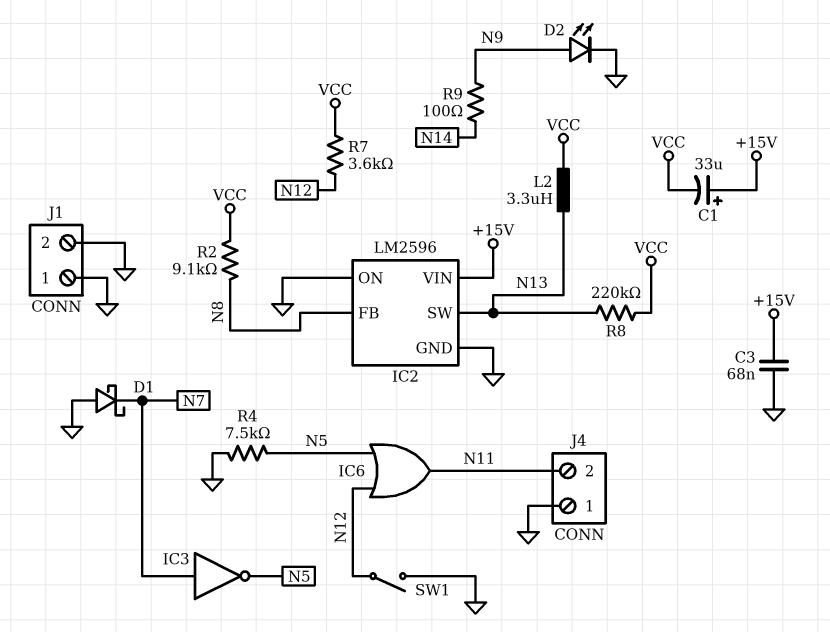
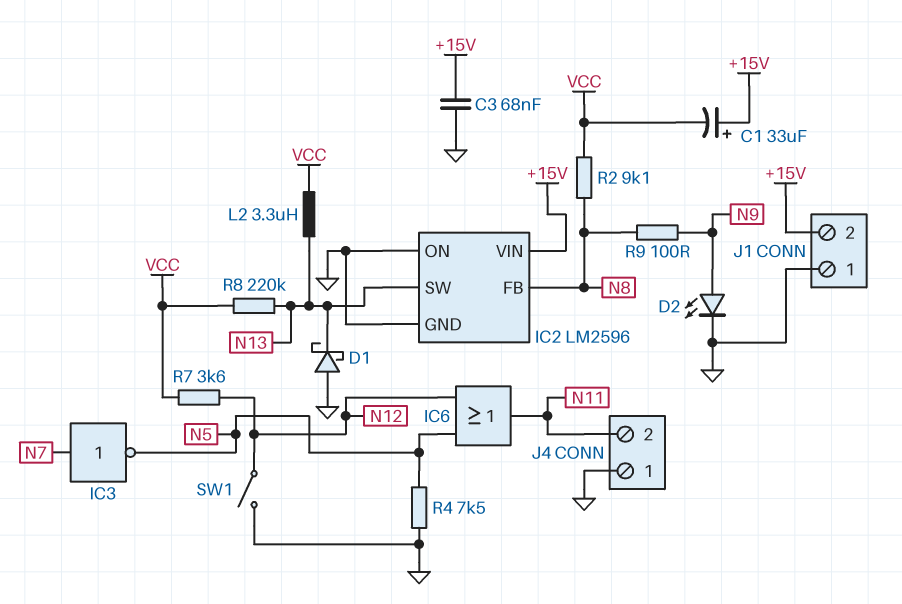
D1: schottky (A GND, K N7) -> schottky (A GND, K N13)
J1 pin 2: GND -> +15V
R9: 100 (N9, N14) -> 100 (N8, N9)

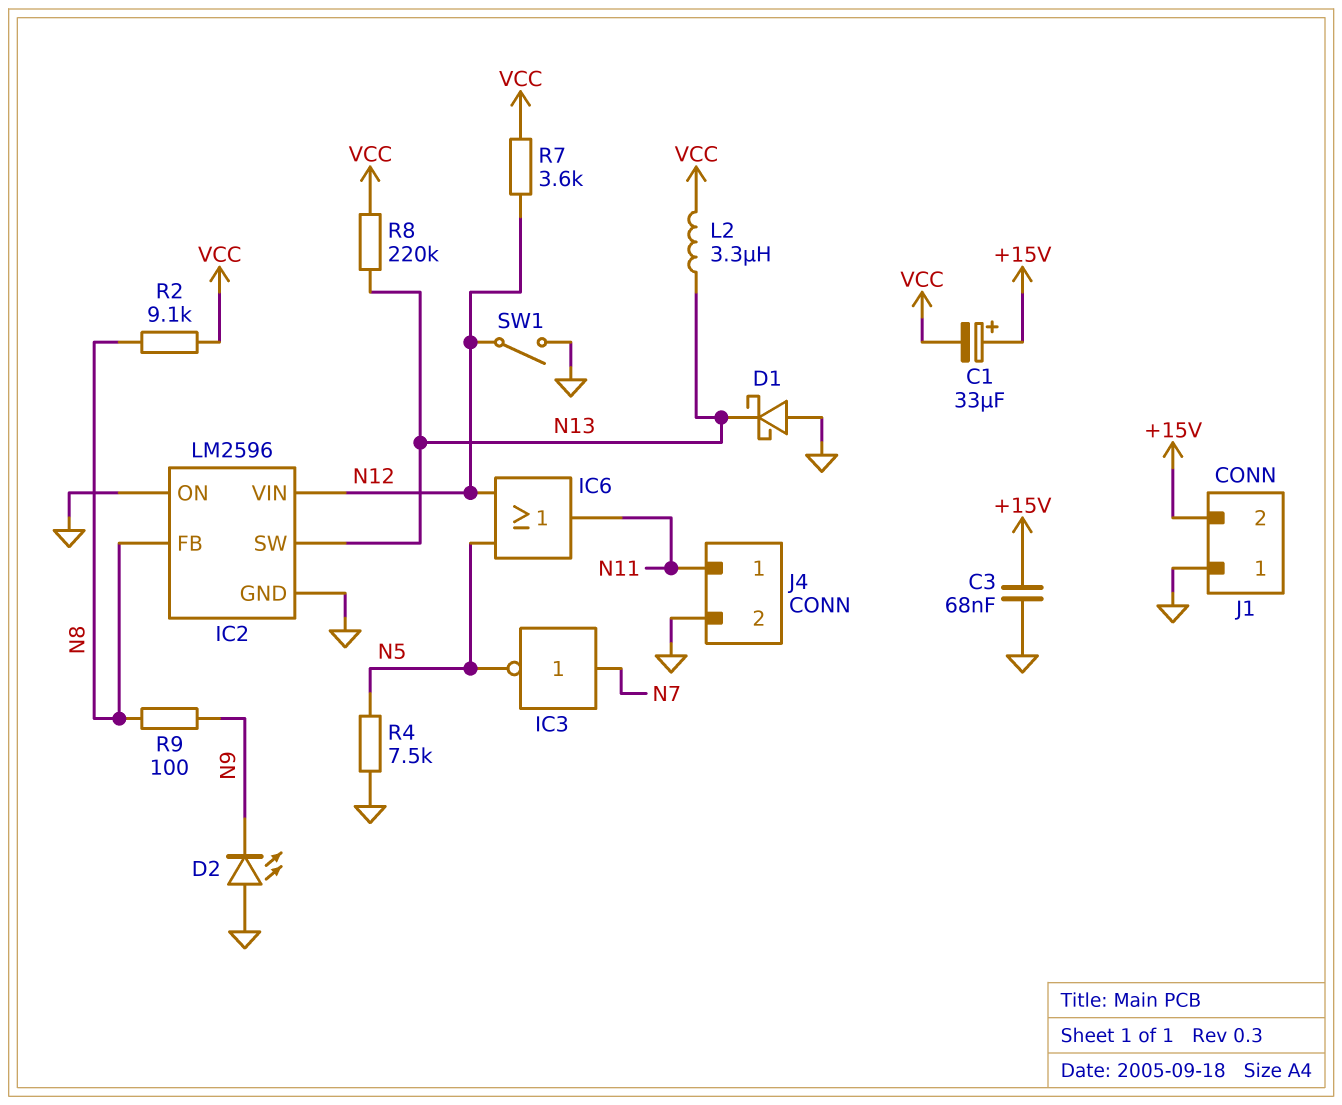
D2: LED (A N9, K GND) -> LED (A GND, K N9)
IC2 pin VIN: +15V -> N12
J4 pin 1: GND -> N11
J4 pin 2: N11 -> GND

